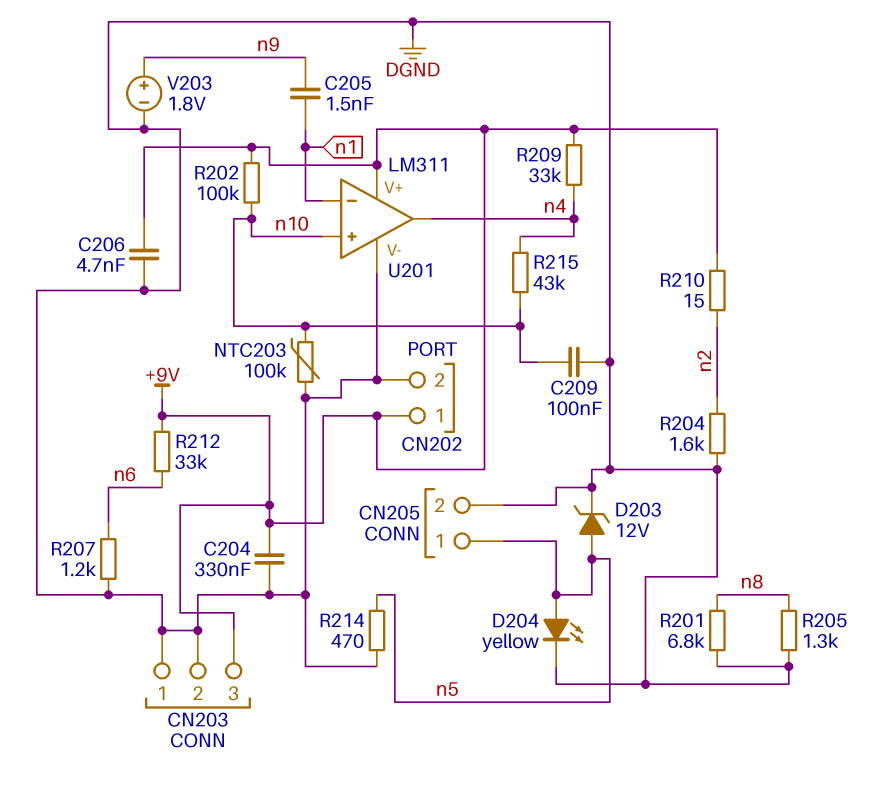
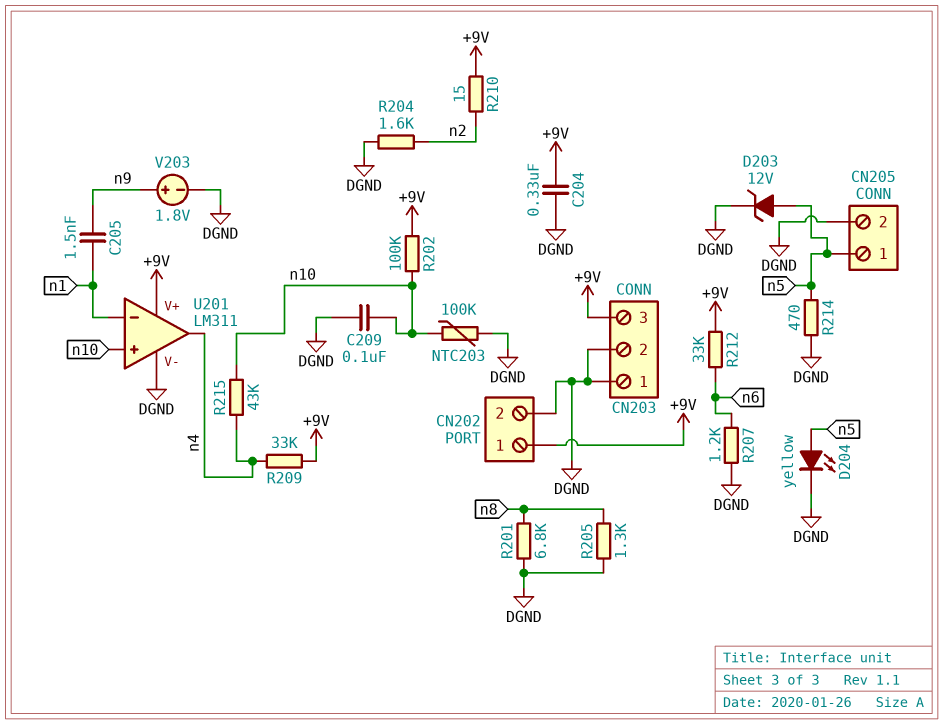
C206: 4.7nF (+9V, DGND) -> none

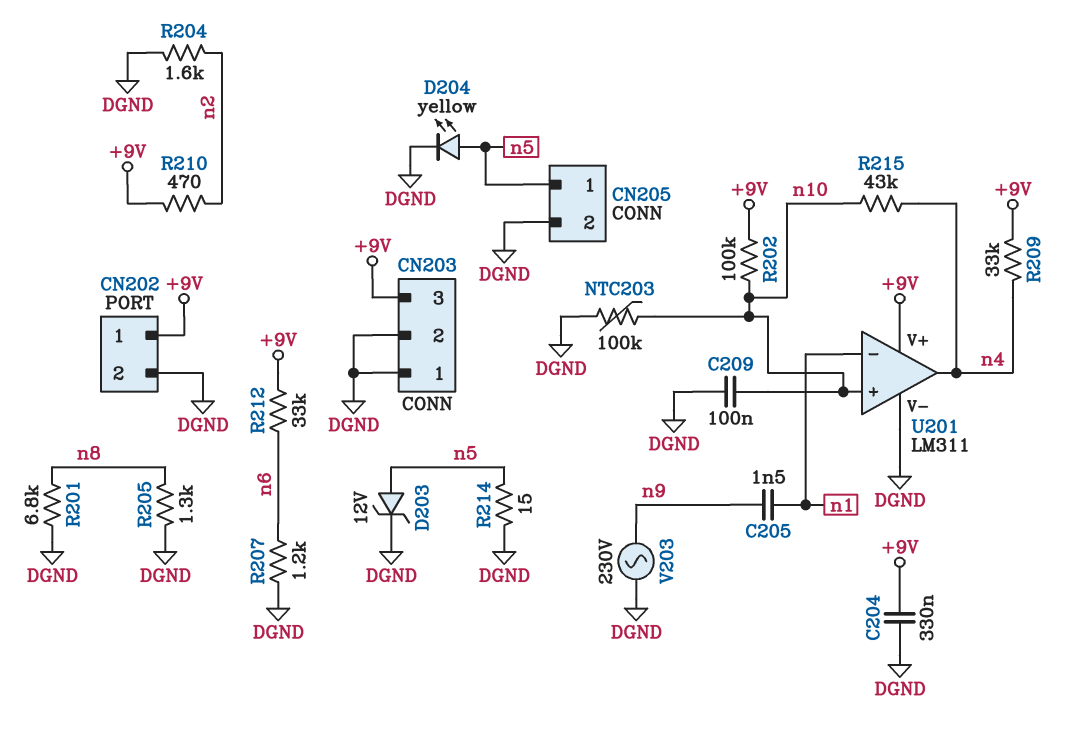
R210: 15 (+9V, n2) -> 470 (+9V, n2)
R214: 470 (DGND, n5) -> 15 (DGND, n5)
V203: 1.8V (plus n9, minus DGND) -> AC 230V (DGND, n9)

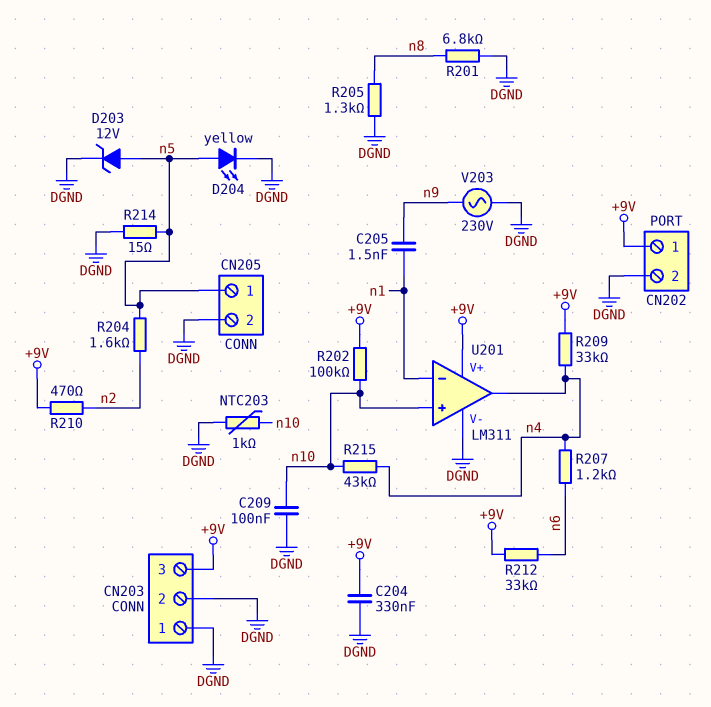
NTC203: 100k (DGND, n10) -> 1k (DGND, n10)
R204: 1.6k (DGND, n2) -> 1.6k (n2, n5)
R207: 1.2k (DGND, n6) -> 1.2k (n4, n6)

